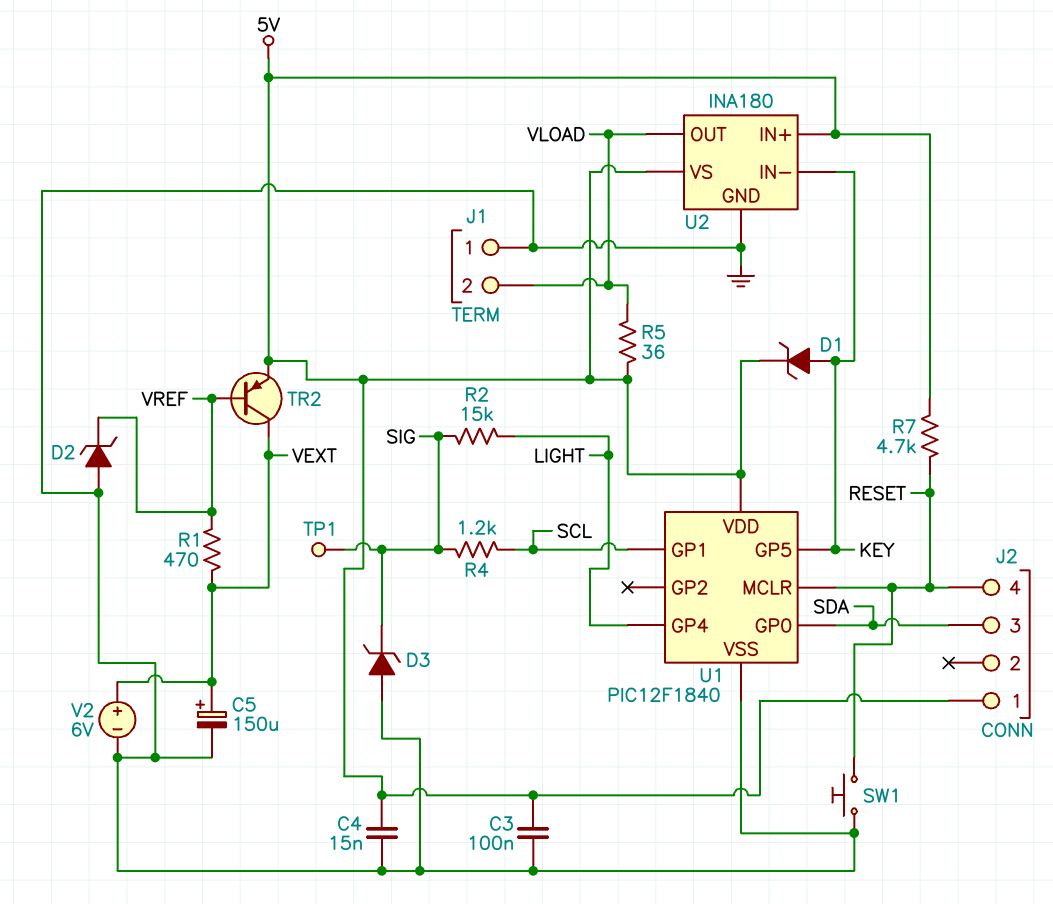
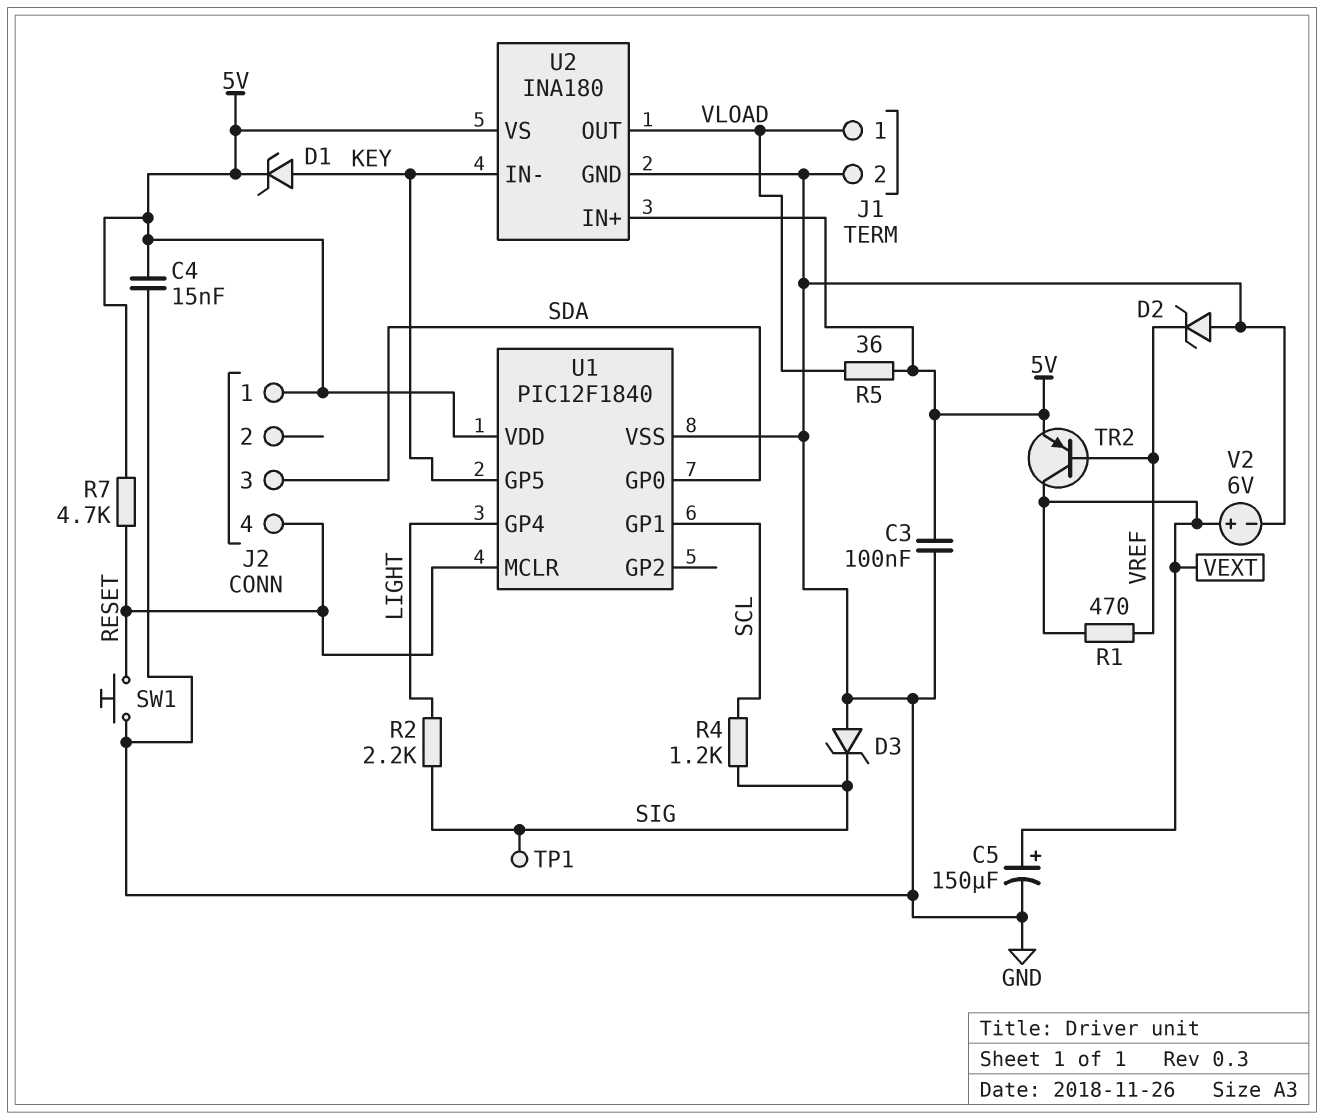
J1 pin 1: GND -> VLOAD
J1 pin 2: VLOAD -> GND
R2: 15k (LIGHT, SIG) -> 2.2k (LIGHT, SIG)

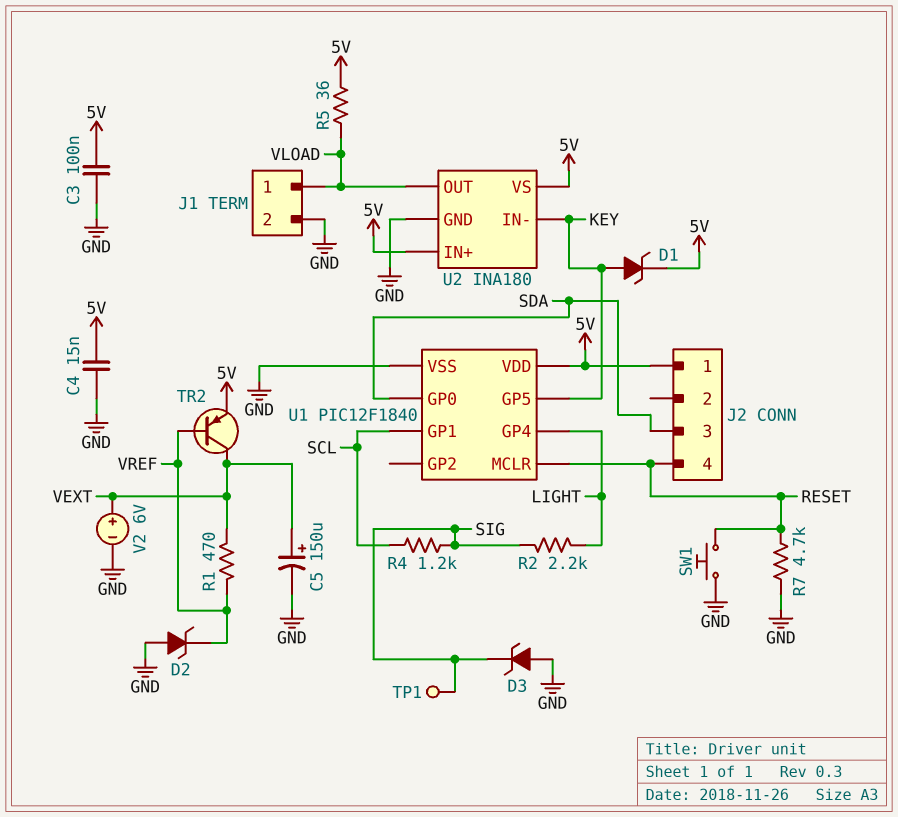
R7: 4.7k (5V, RESET) -> 4.7k (GND, RESET)

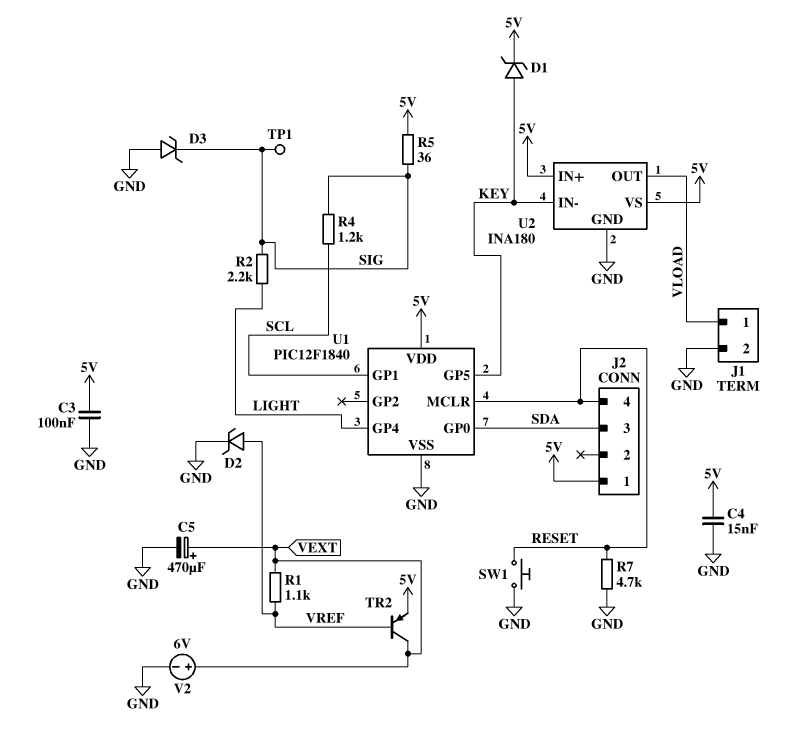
C5: 150uF (plus VEXT, minus GND) -> 470uF (plus VEXT, minus GND)
D2: zener (A GND, K VREF) -> zener (A VREF, K GND)
R1: 470 (VEXT, VREF) -> 1.1k (VEXT, VREF)
R5: 36 (5V, VLOAD) -> 36 (5V, SIG)

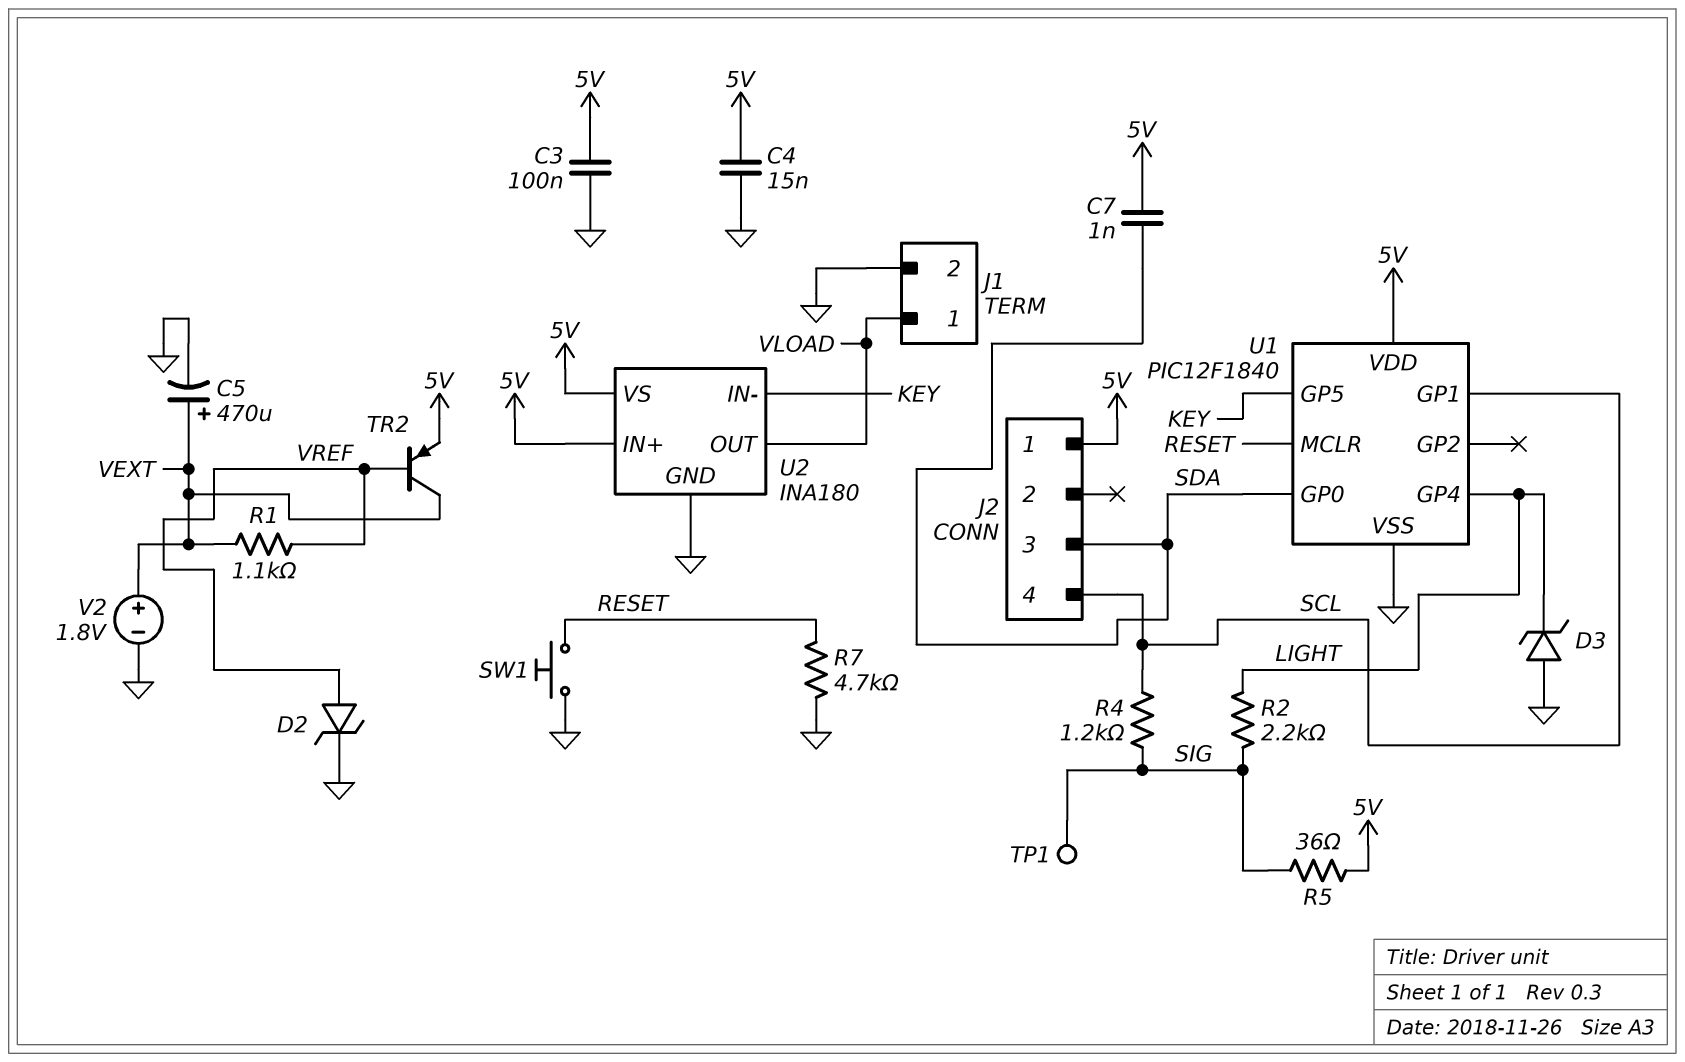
C7: none -> 1nF (5V, SDA)
D1: zener (A KEY, K 5V) -> none
D3: zener (A GND, K SIG) -> zener (A GND, K LIGHT)
J2 pin 4: RESET -> SCL
V2: 6V (plus VEXT, minus GND) -> 1.8V (plus VEXT, minus GND)

